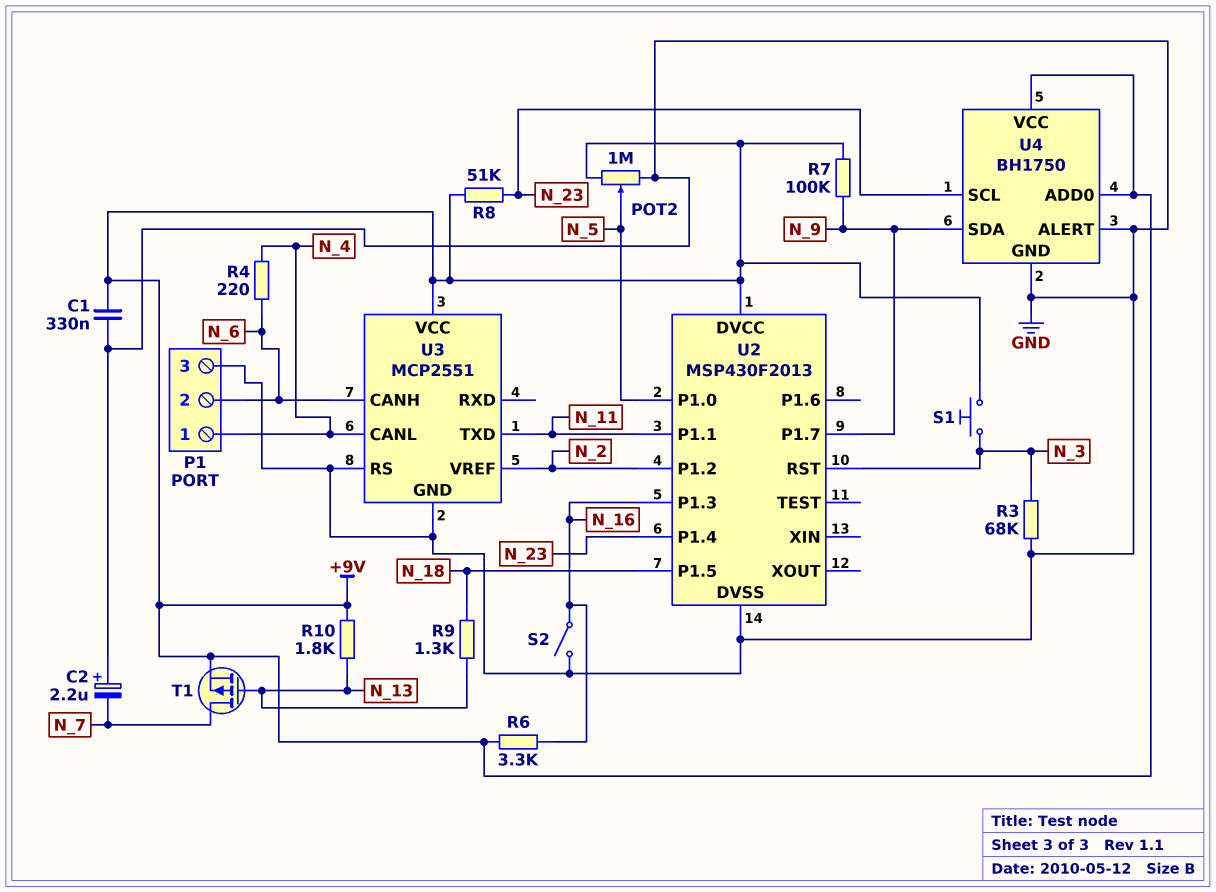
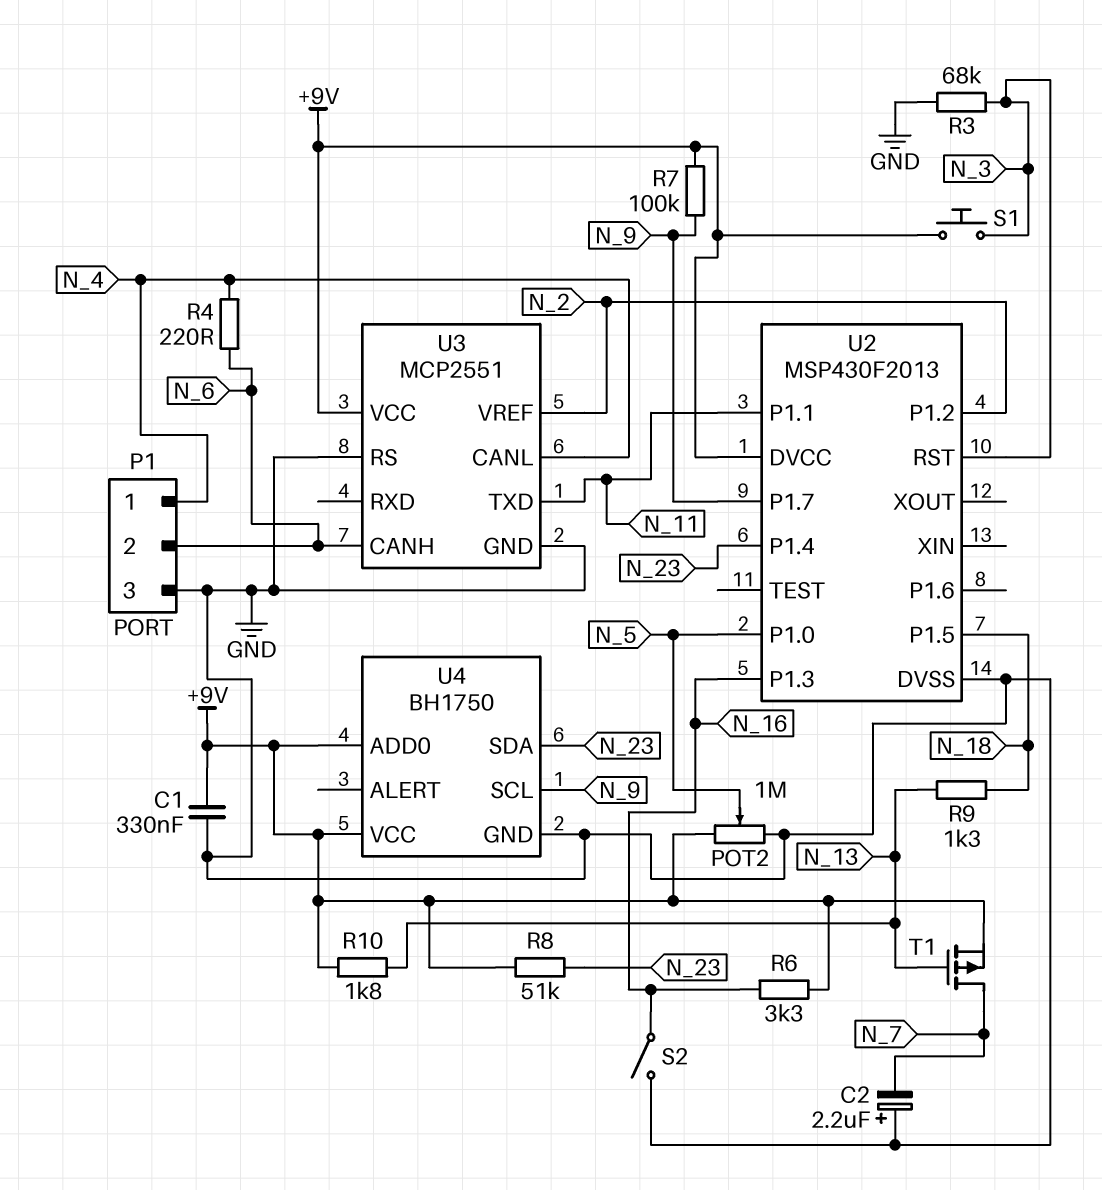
U4 pin ALERT: GND -> none
U4 pin SCL: N_23 -> N_9
U4 pin SDA: N_9 -> N_23

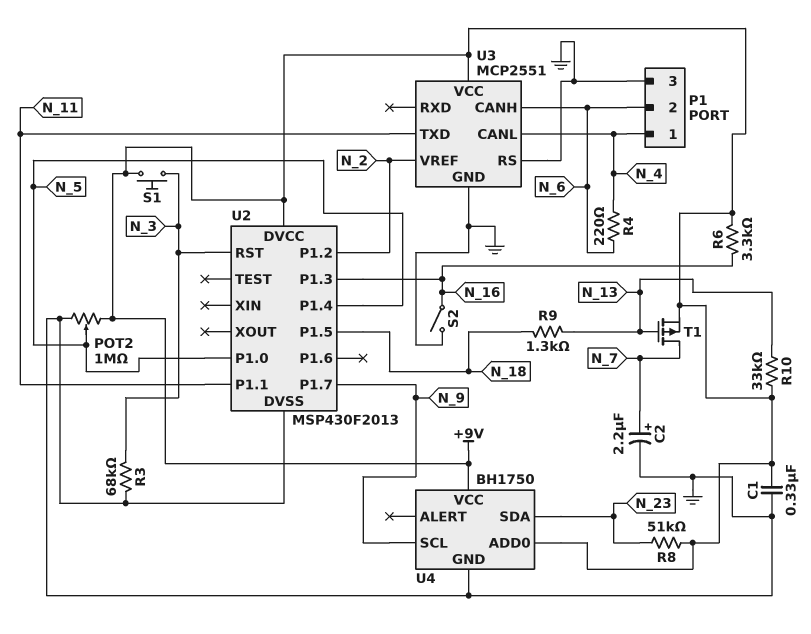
C2: 2.2uF (plus GND, minus N_7) -> 2.2uF (plus N_7, minus GND)
R7: 100k (+9V, N_9) -> none
R10: 1.8k (+9V, N_13) -> 33k (+9V, N_13)
U2 pin P1.4: N_23 -> N_5

